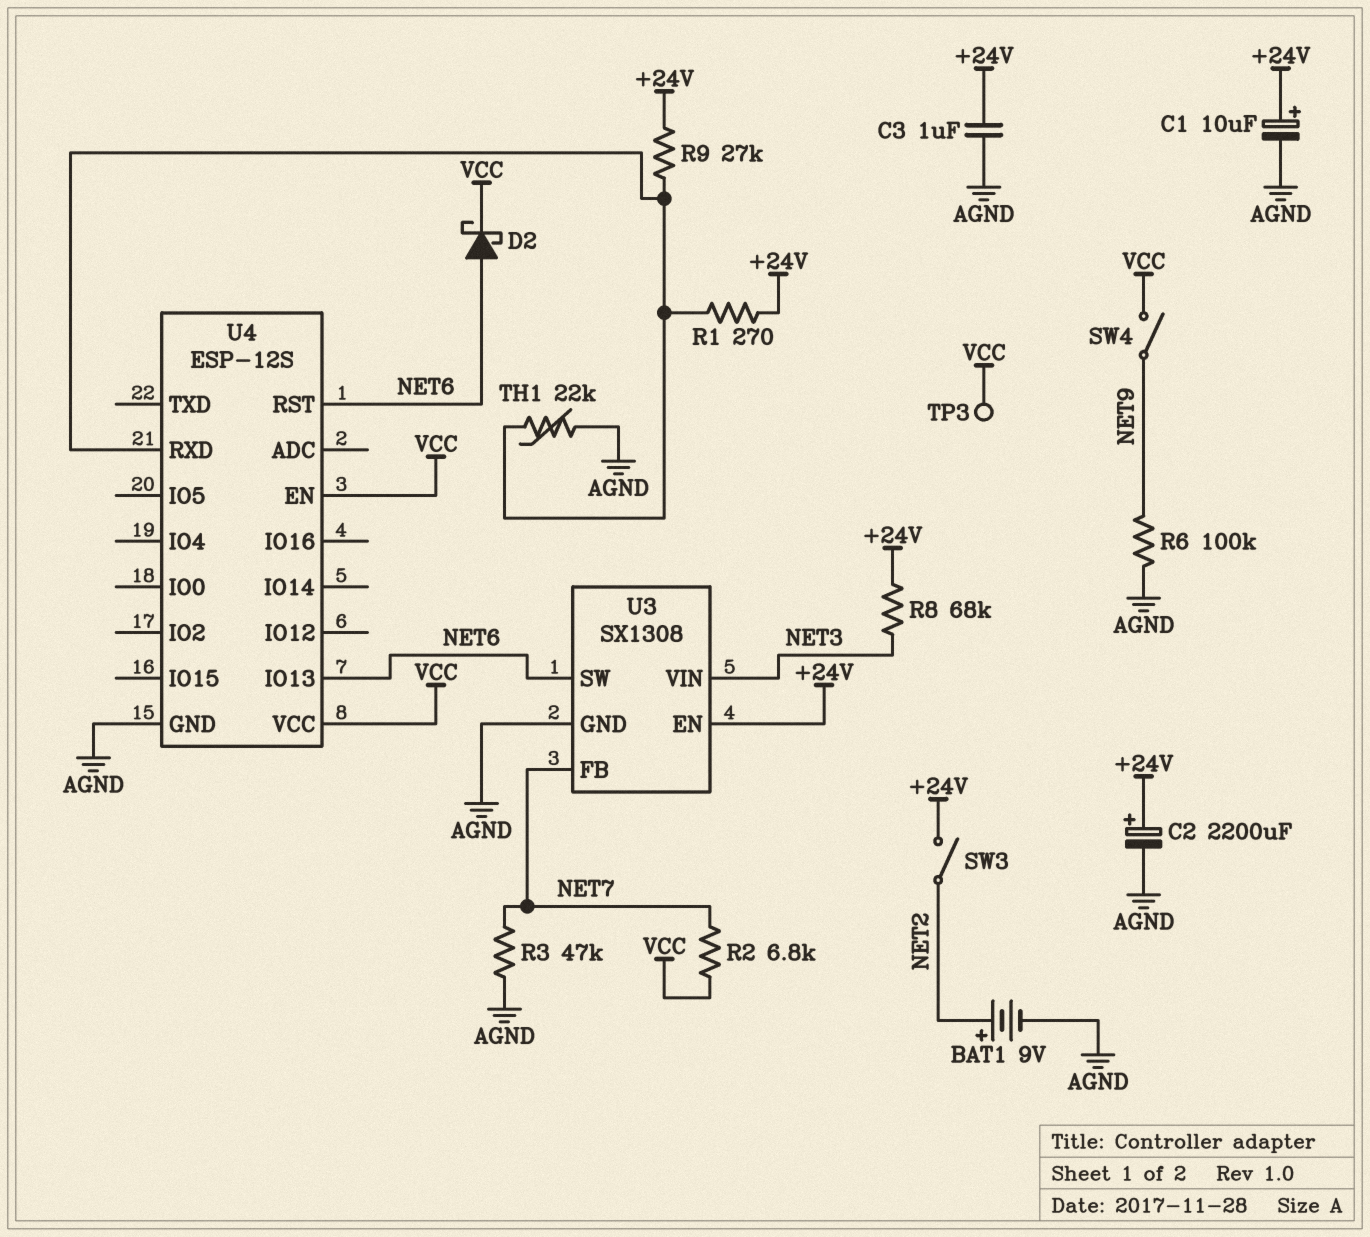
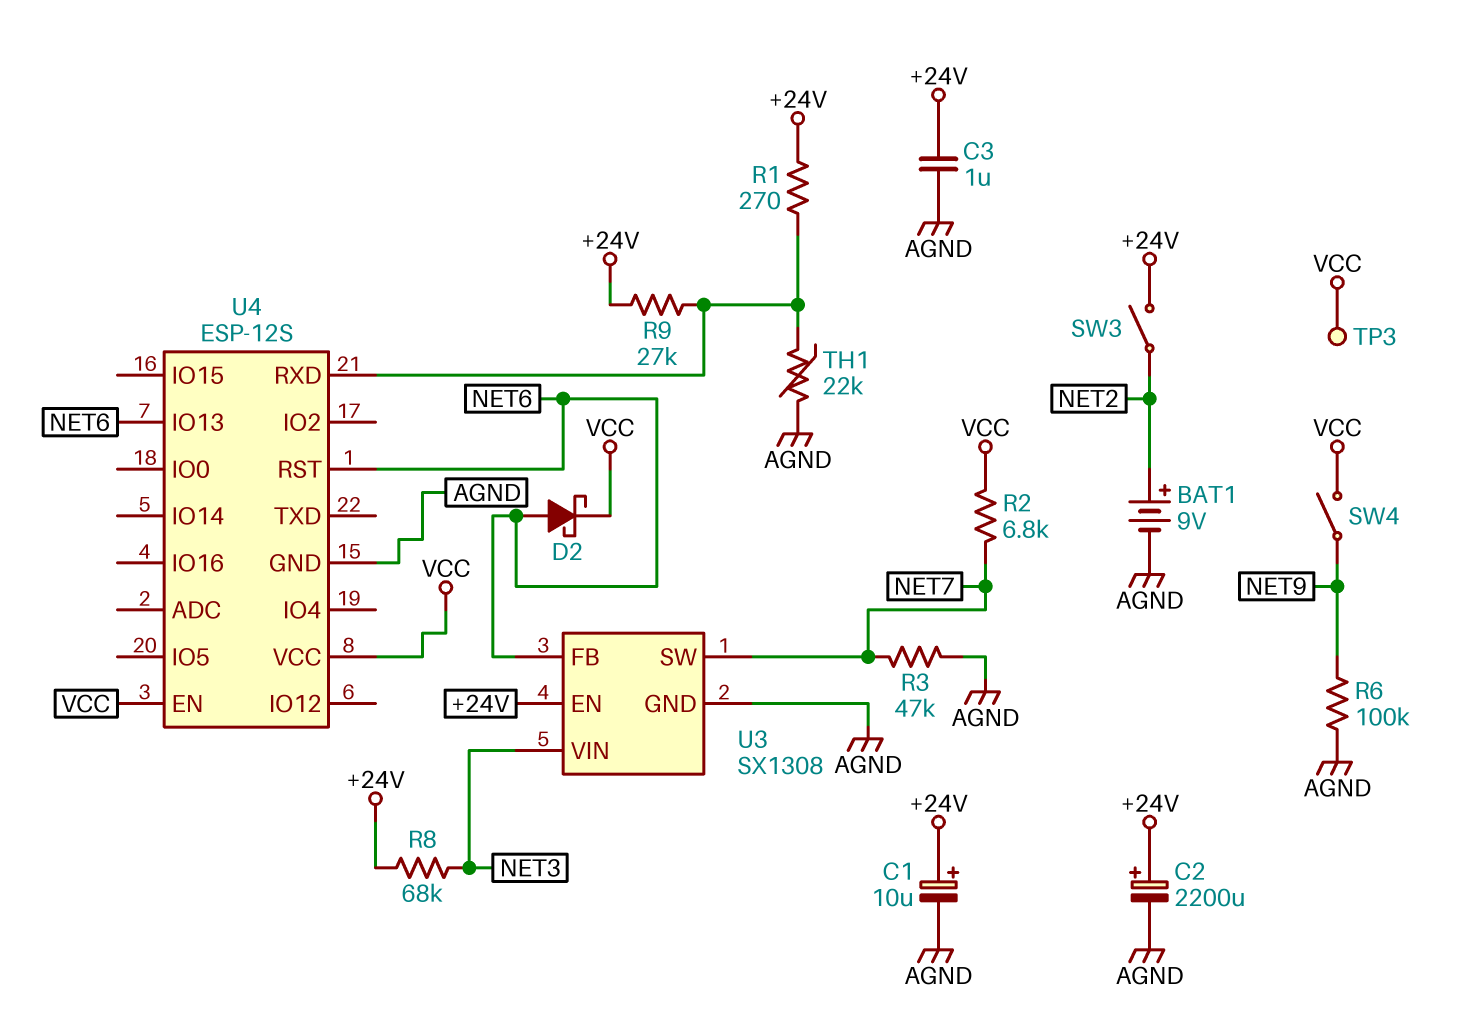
U3 pin FB: NET7 -> NET6
U3 pin SW: NET6 -> NET7

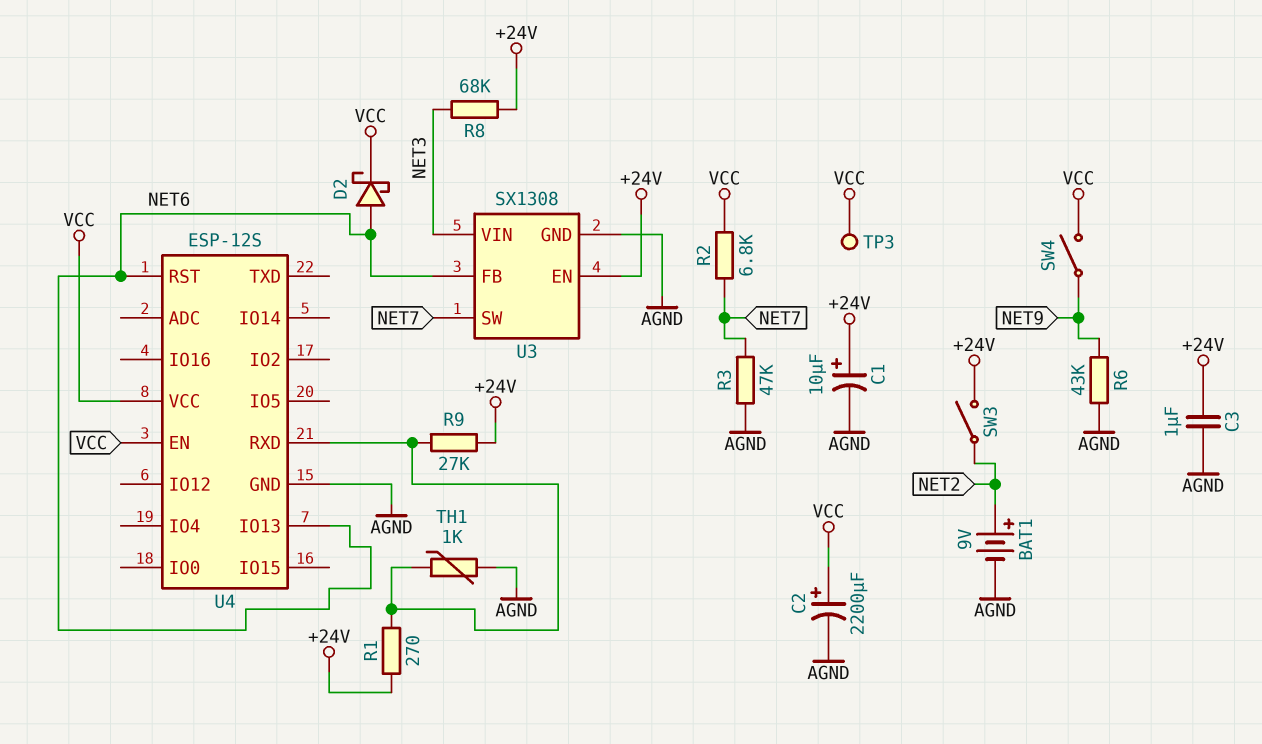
C2: 2200uF (plus +24V, minus AGND) -> 2200uF (plus VCC, minus AGND)
R6: 100k (AGND, NET9) -> 43k (AGND, NET9)
TH1: 22k (AGND, U4/RXD) -> 1k (AGND, U4/RXD)

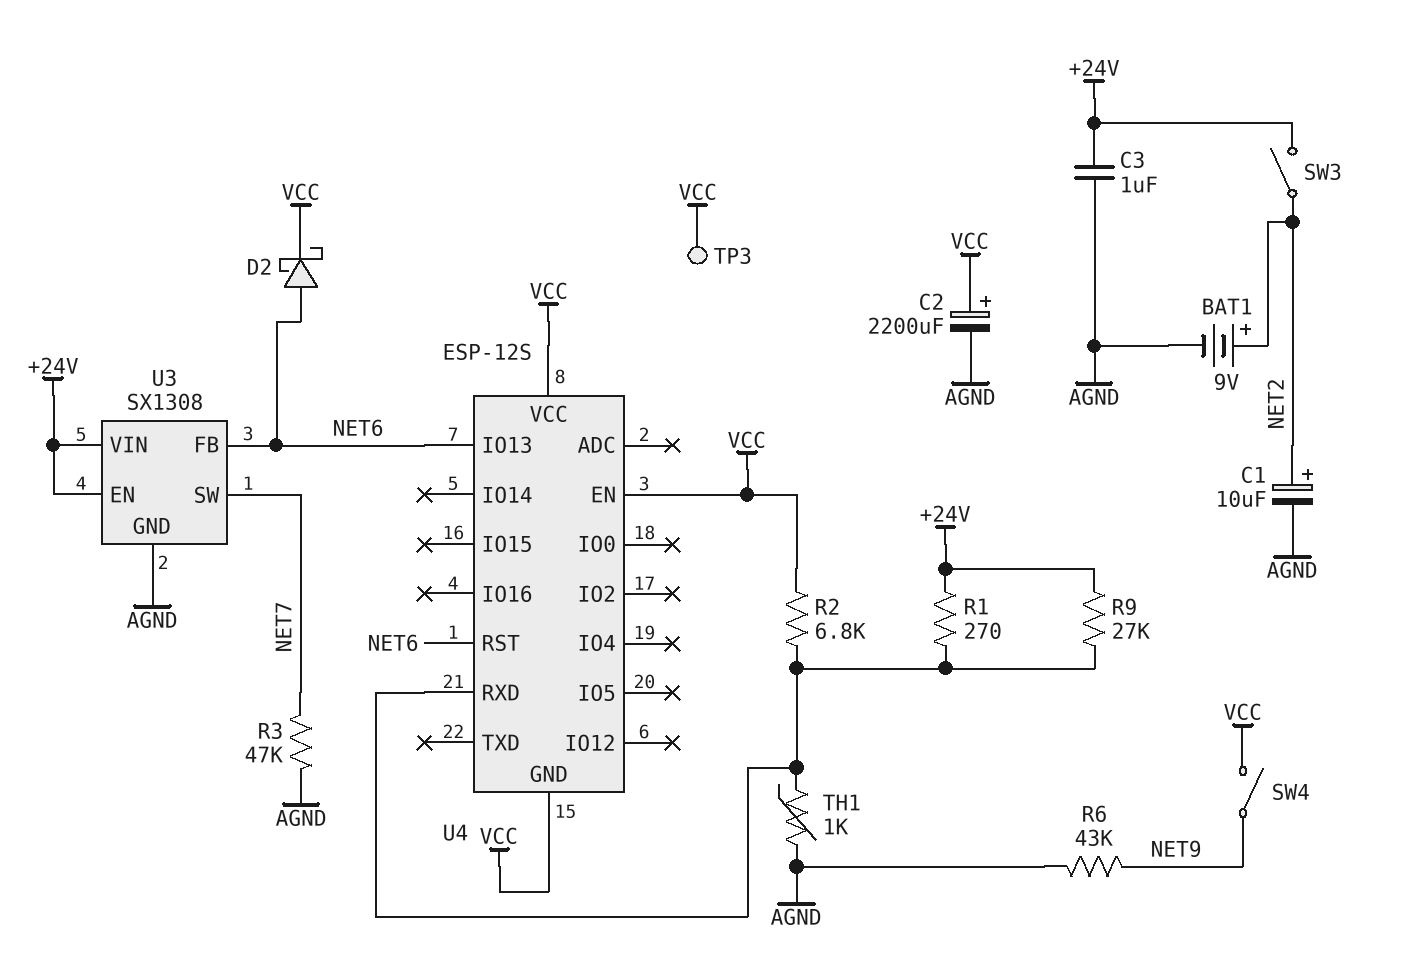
C1: 10uF (plus +24V, minus AGND) -> 10uF (plus NET2, minus AGND)
R2: 6.8k (NET7, VCC) -> 6.8k (U4/RXD, VCC)
R8: 68k (+24V, NET3) -> none
U3 pin VIN: NET3 -> +24V
U4 pin GND: AGND -> VCC

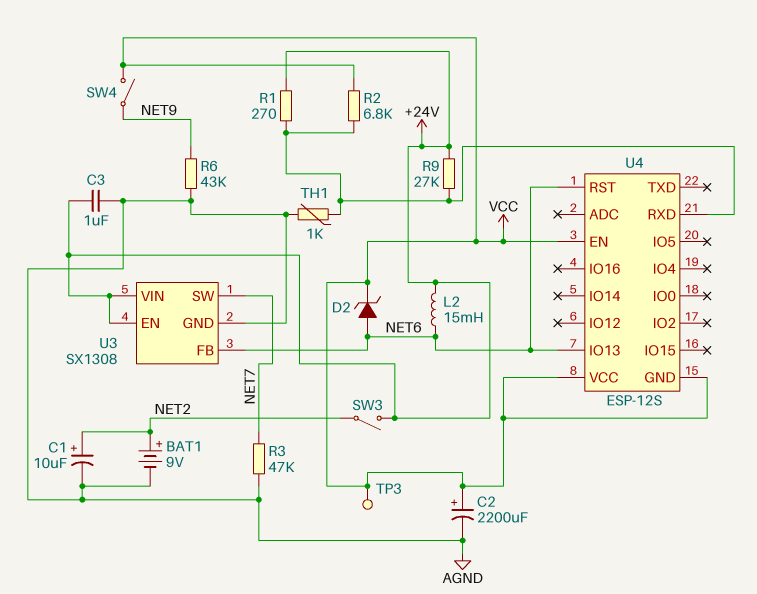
D2: schottky (A NET6, K VCC) -> zener (A NET6, K VCC)
L2: none -> 15mH (+24V, NET6)

